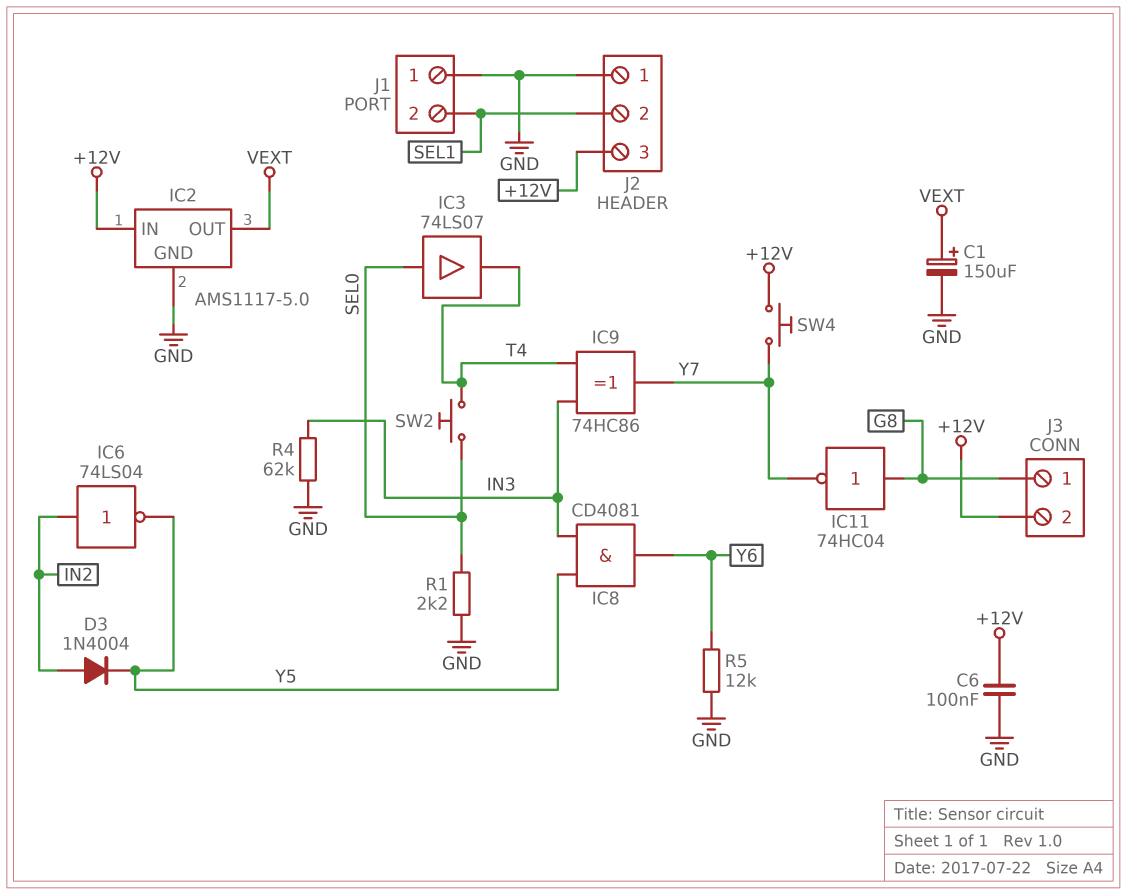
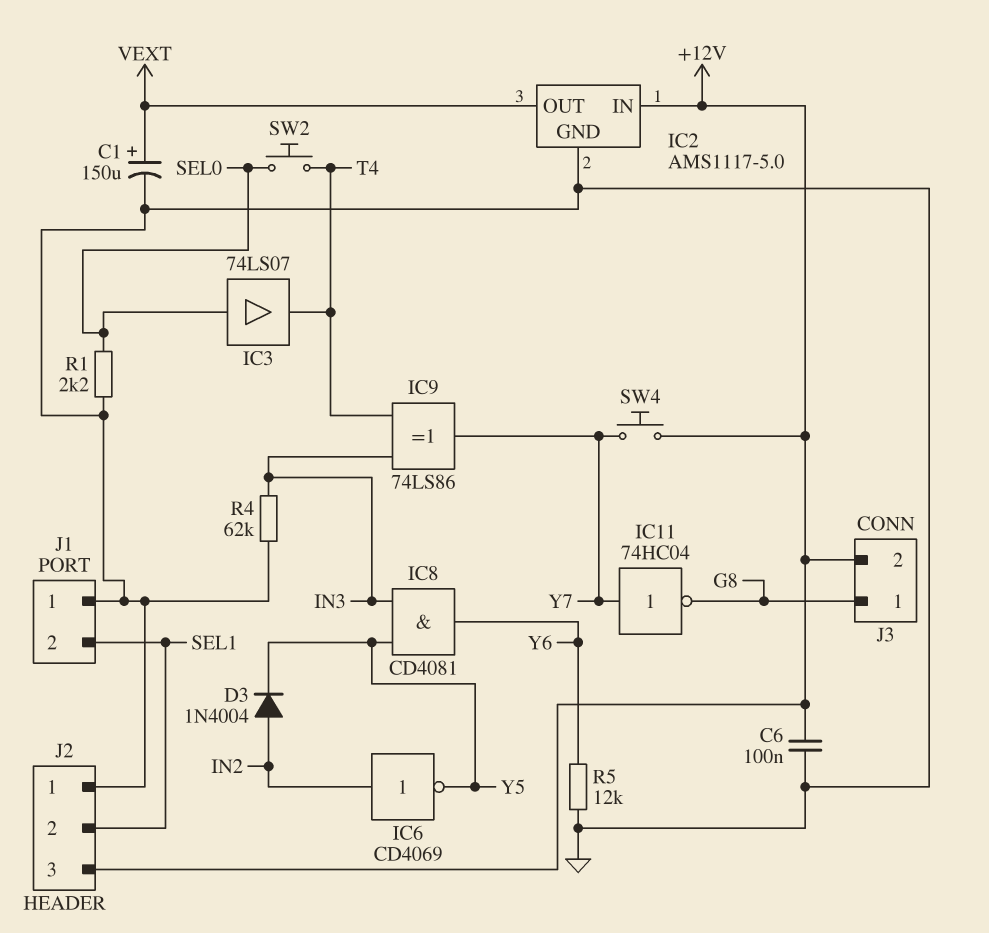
IC6: NOT 74LS04 (in IN2, out Y5) -> NOT CD4069 (in IN2, out Y5)
IC9: XOR 74HC86 (in IN3, in T4, out Y7) -> XOR 74LS86 (in IN3, in T4, out Y7)
IC11: NOT 74HC04 (in G8, out Y7) -> NOT 74HC04 (in Y7, out G8)

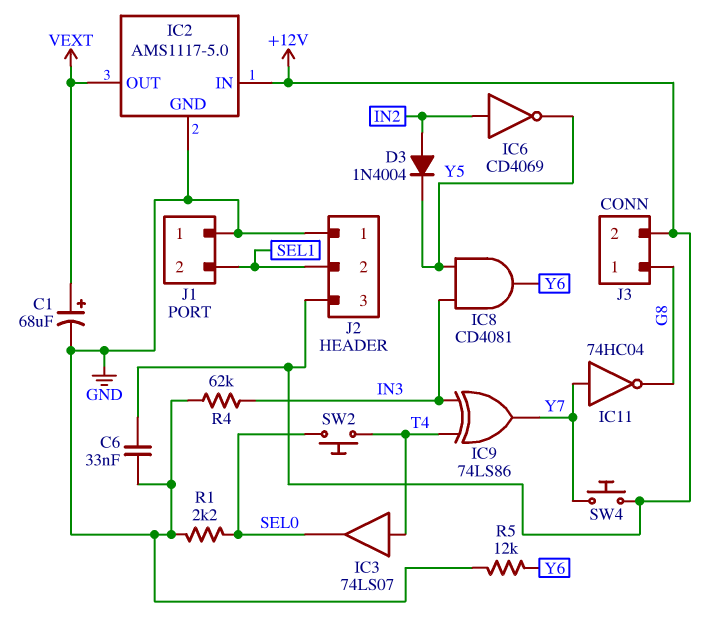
C1: 150uF (plus VEXT, minus GND) -> 68uF (plus VEXT, minus GND)
C6: 100nF (+12V, GND) -> 33nF (+12V, GND)
IC3: buffer 74LS07 (in SEL0, out T4) -> buffer 74LS07 (in T4, out SEL0)

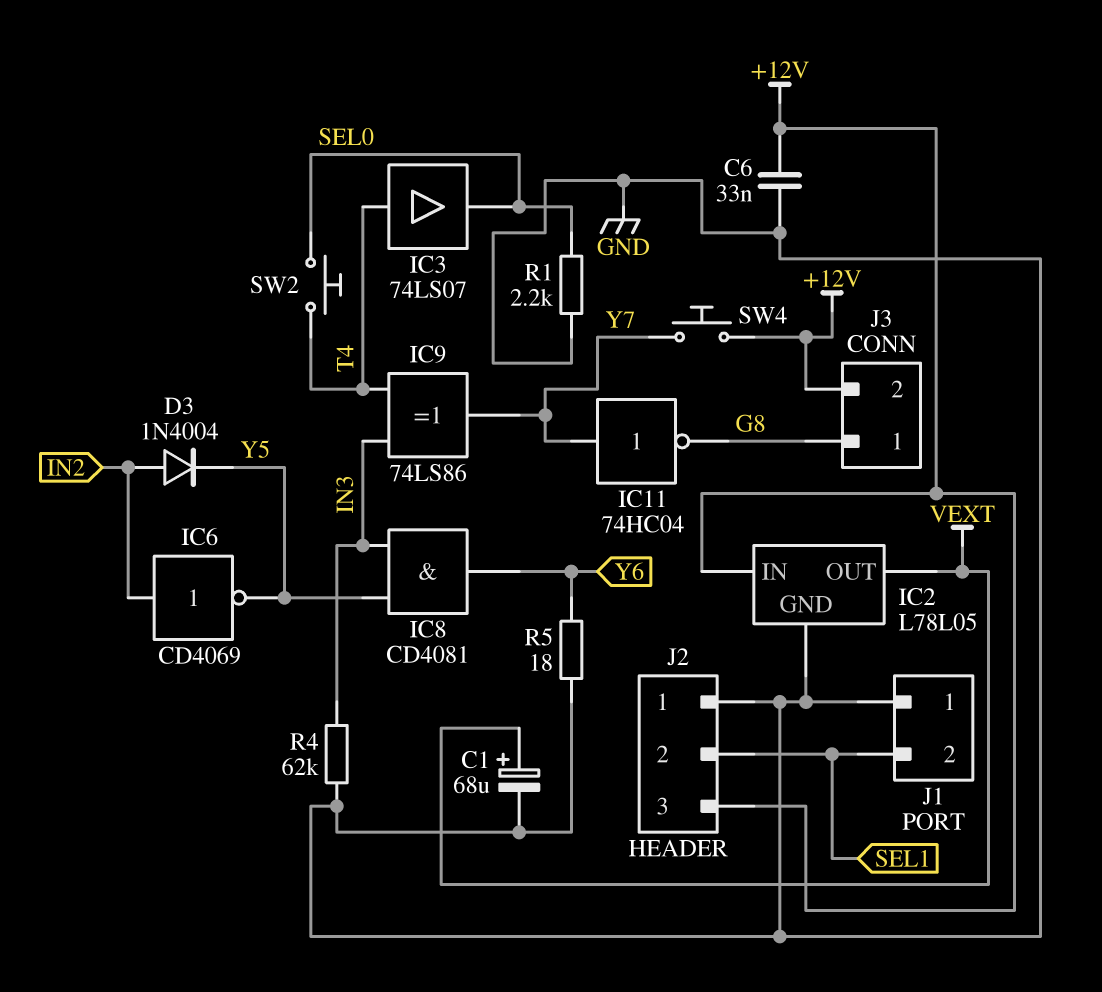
IC2: AMS1117-5.0 -> L78L05
R5: 12k (GND, Y6) -> 18 (GND, Y6)

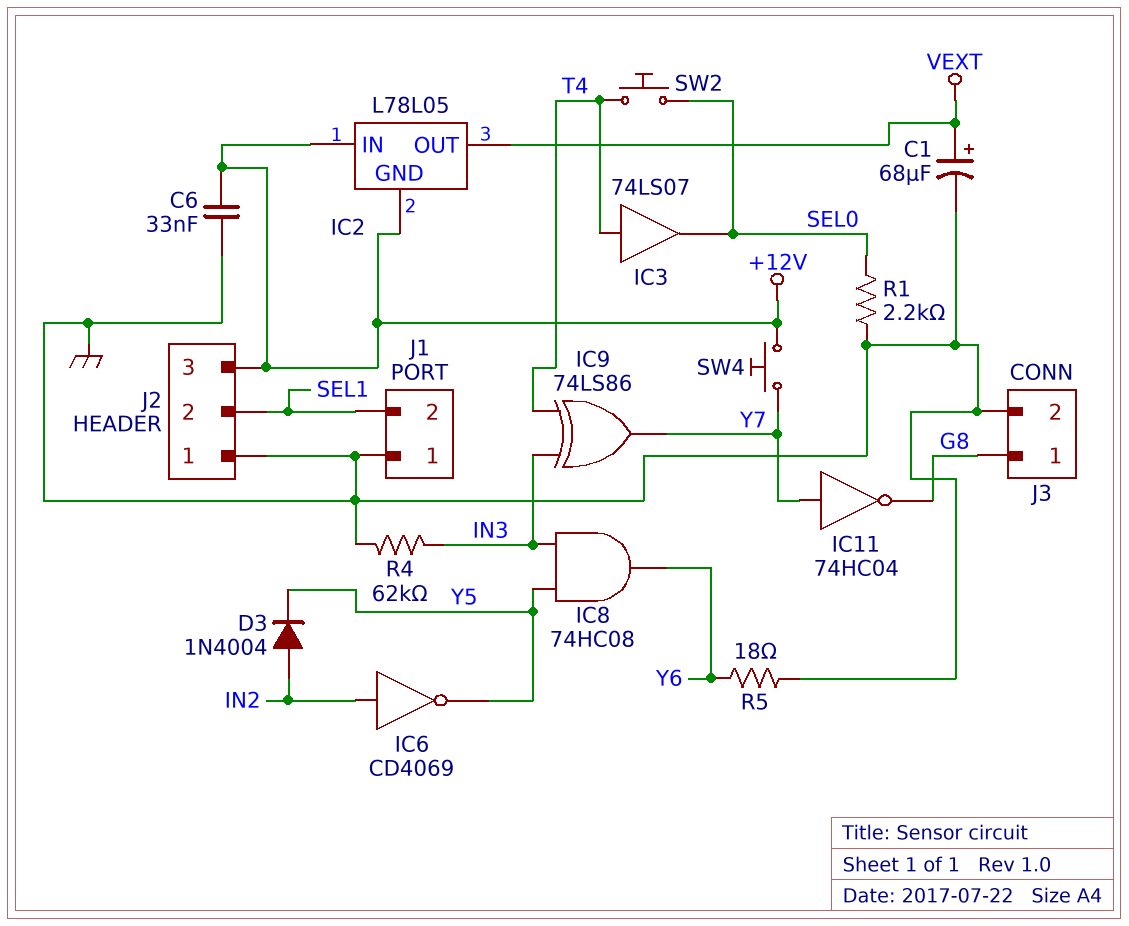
IC2 pin GND: GND -> +12V
IC8: AND CD4081 (in IN3, in Y5, out Y6) -> AND 74HC08 (in IN3, in Y5, out Y6)
J3 pin 2: +12V -> GND

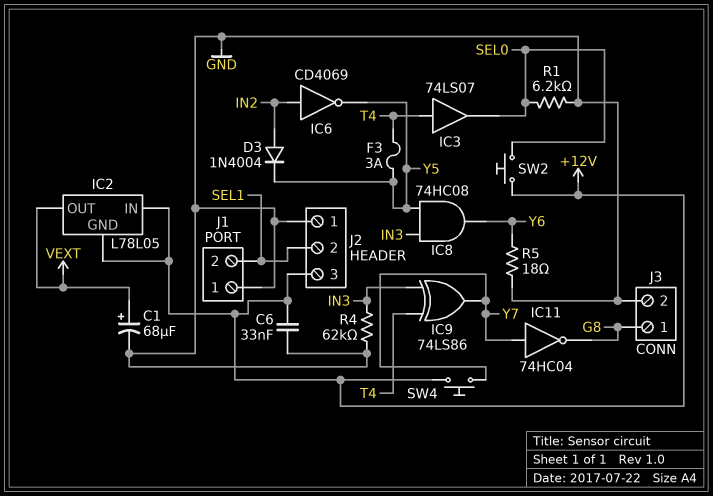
F3: none -> 3A (T4, Y5)
R1: 2.2k (GND, SEL0) -> 6.2k (GND, SEL0)
SW2: button (SEL0, T4) -> button (+12V, SEL0)

